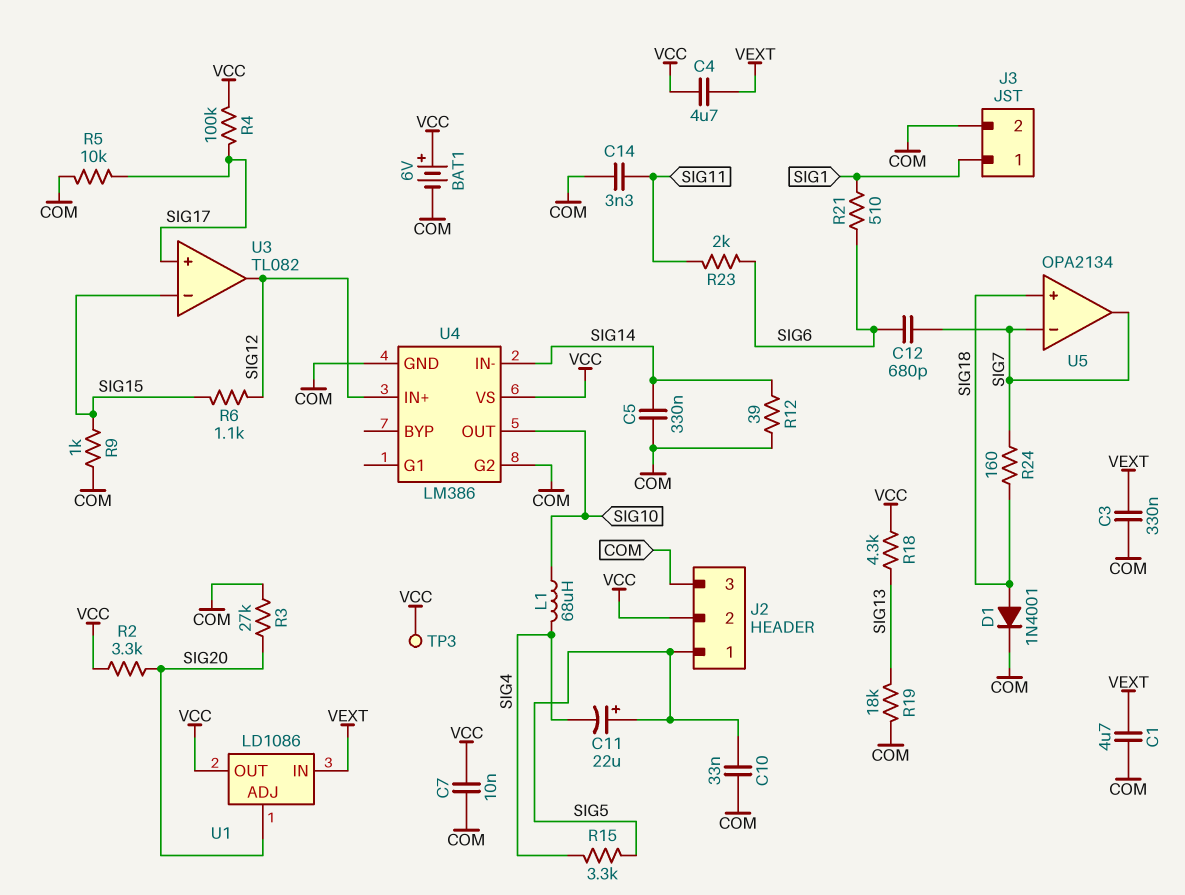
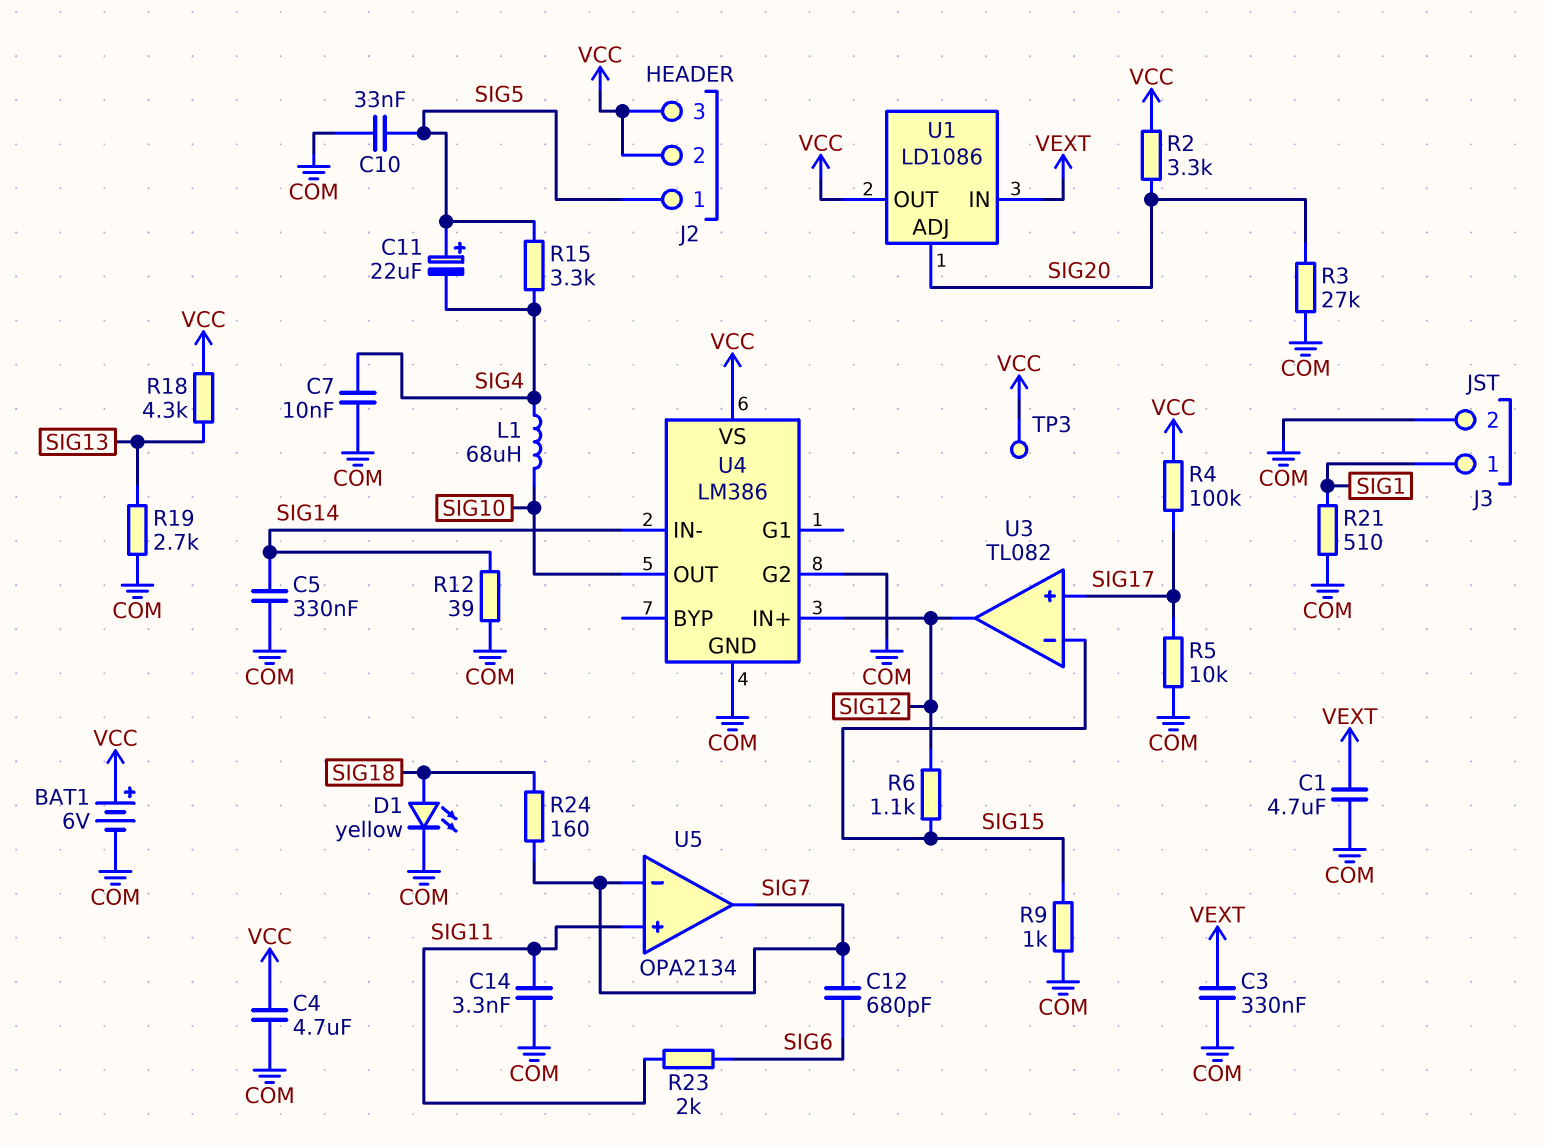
C4: 4.7uF (VCC, VEXT) -> 4.7uF (COM, VCC)
C7: 10nF (COM, VCC) -> 10nF (COM, SIG4)
D1: diode 1N4001 (A SIG18, K COM) -> LED yellow (A SIG18, K COM)
J2 pin 3: COM -> VCC
R19: 18k (COM, SIG13) -> 2.7k (COM, SIG13)
R21: 510 (SIG1, SIG6) -> 510 (COM, SIG1)
U5 pin in+: SIG18 -> SIG11

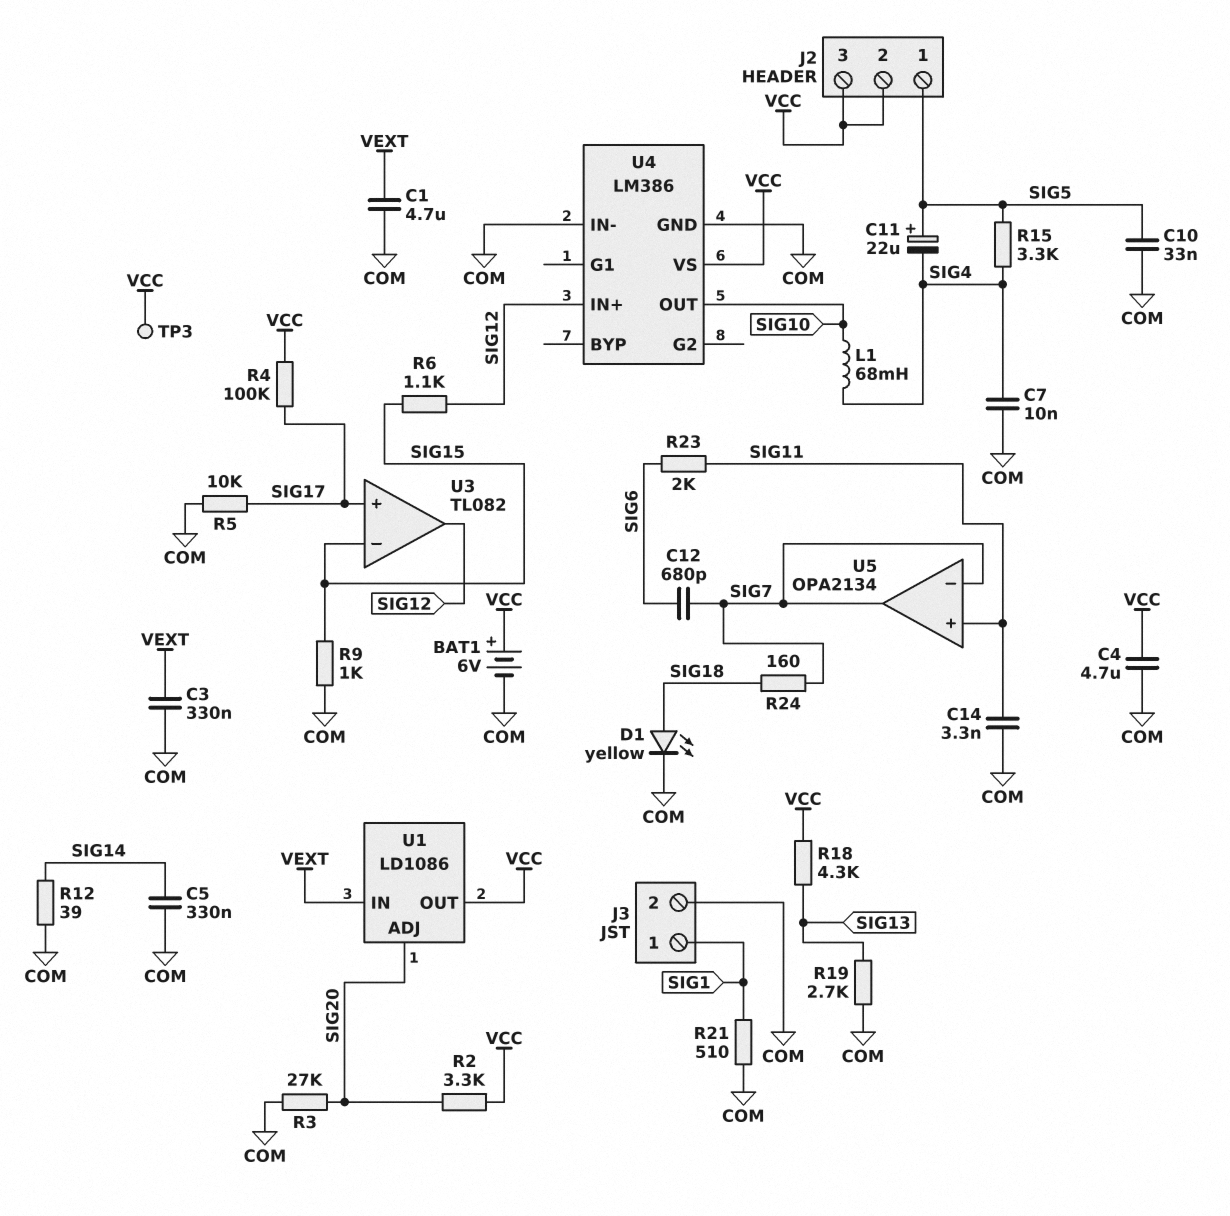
L1: 68uH (SIG4, SIG10) -> 68mH (SIG4, SIG10)
U4 pin G2: COM -> none
U4 pin IN-: SIG14 -> COM

